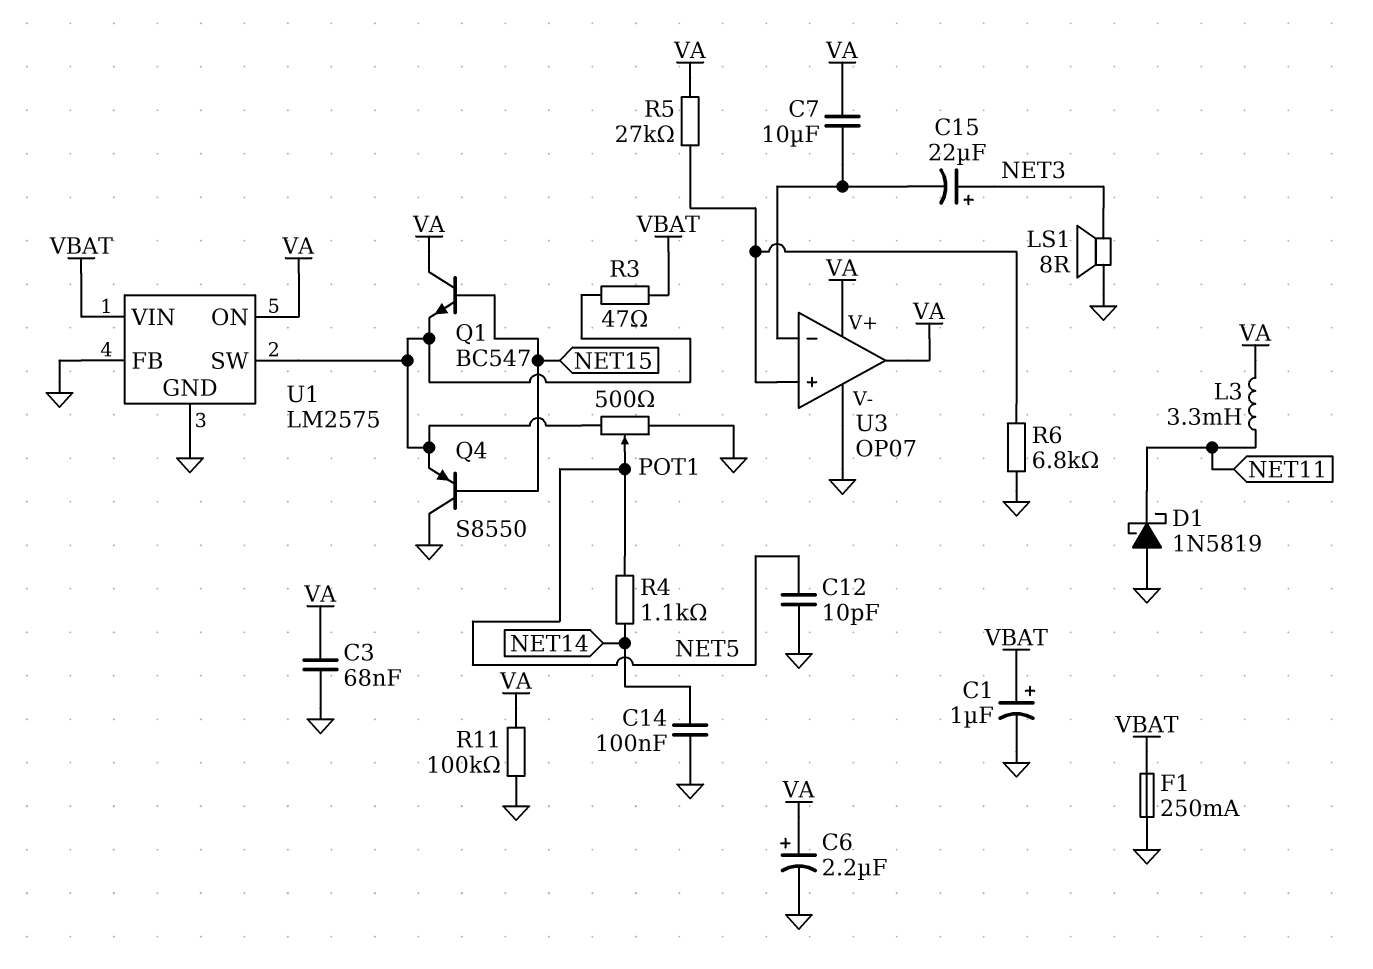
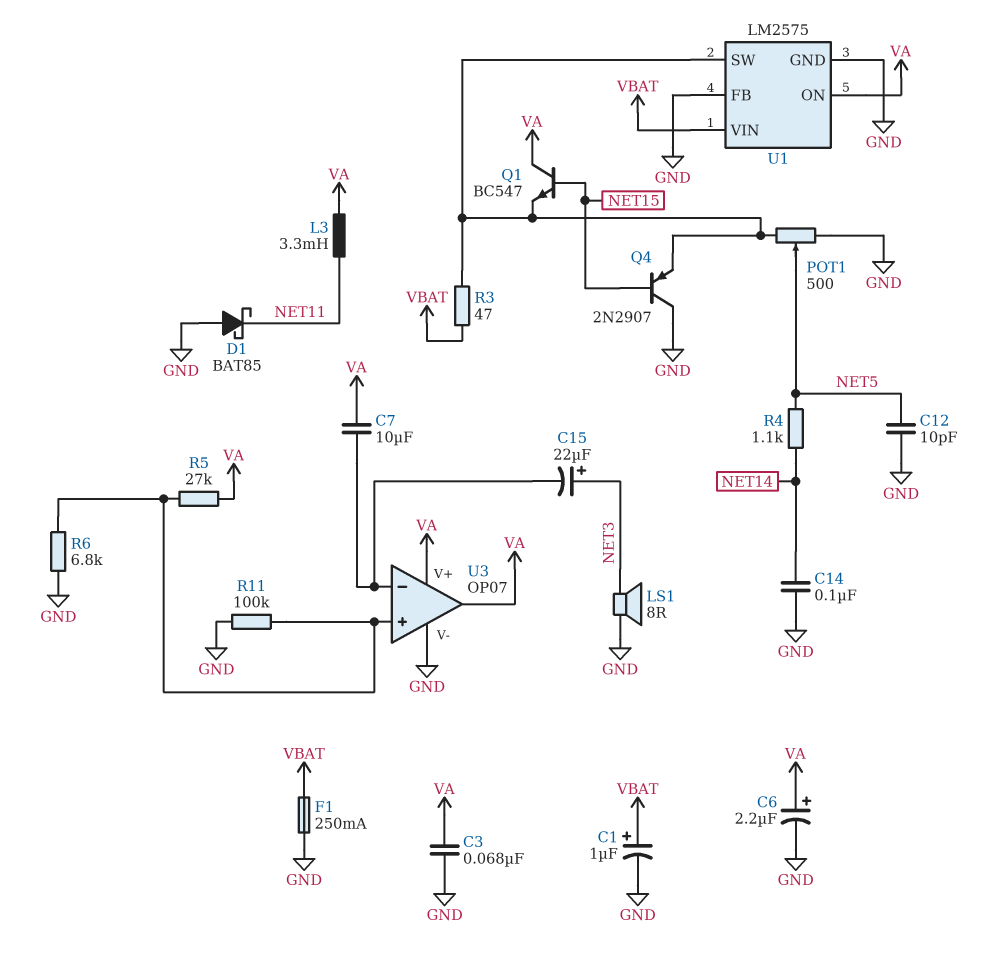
D1: schottky 1N5819 (A GND, K NET11) -> schottky BAT85 (A GND, K NET11)
Q4: PNP S8550 (B NET15, C GND, E U1/SW) -> PNP 2N2907 (B NET15, C GND, E U1/SW)
R11: 100k (GND, VA) -> 100k (GND, U3/in+)

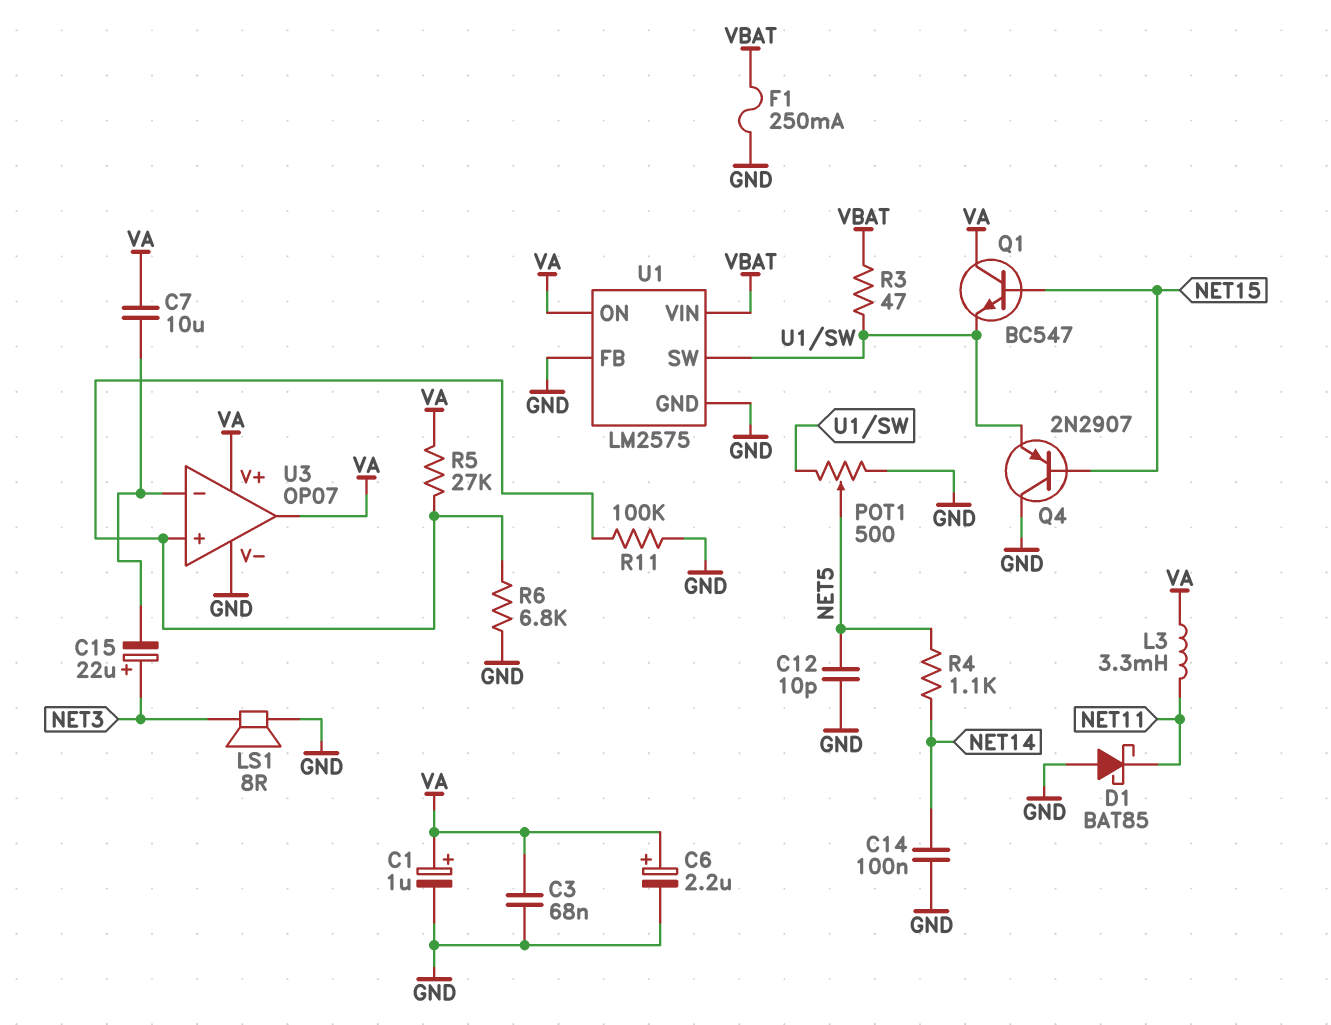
C1: 1uF (plus VBAT, minus GND) -> 1uF (plus VA, minus GND)

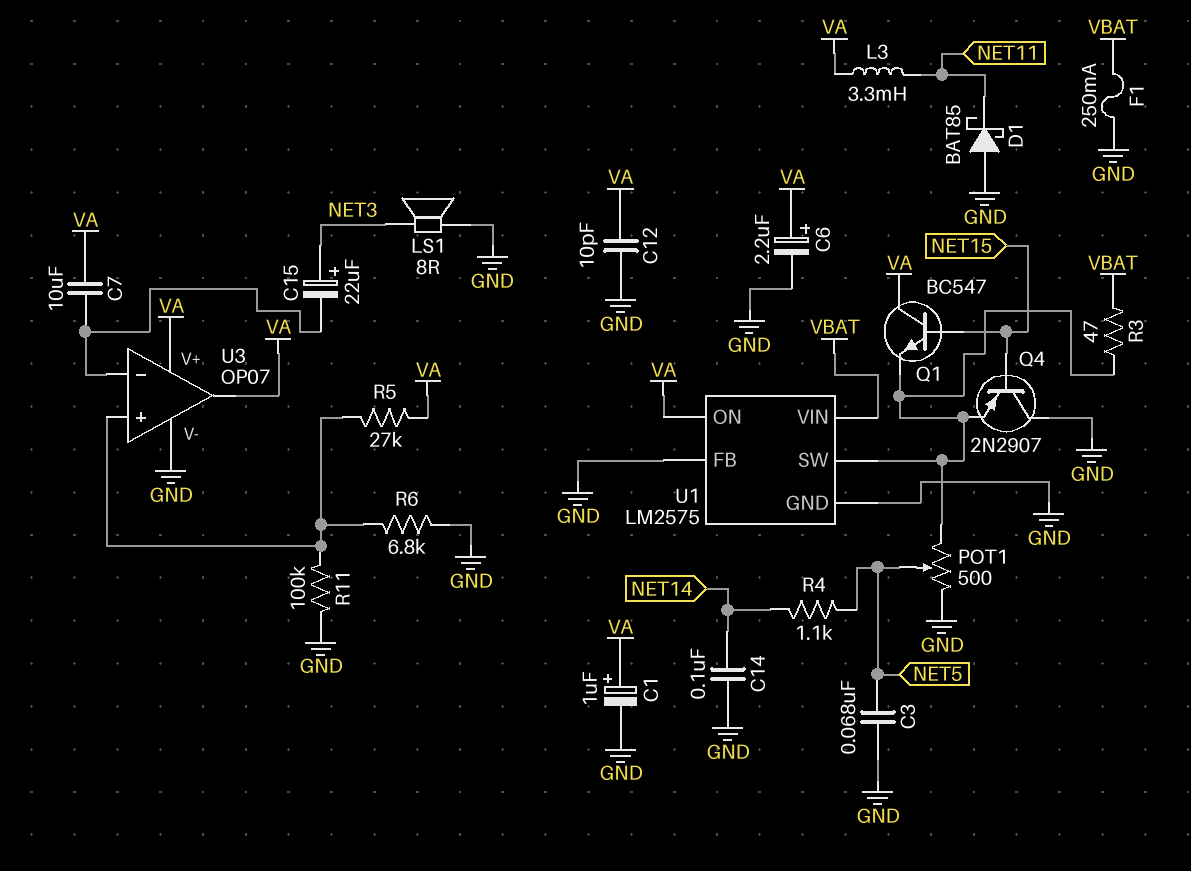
C3: 68nF (GND, VA) -> 68nF (GND, NET5)
C12: 10pF (GND, NET5) -> 10pF (GND, VA)

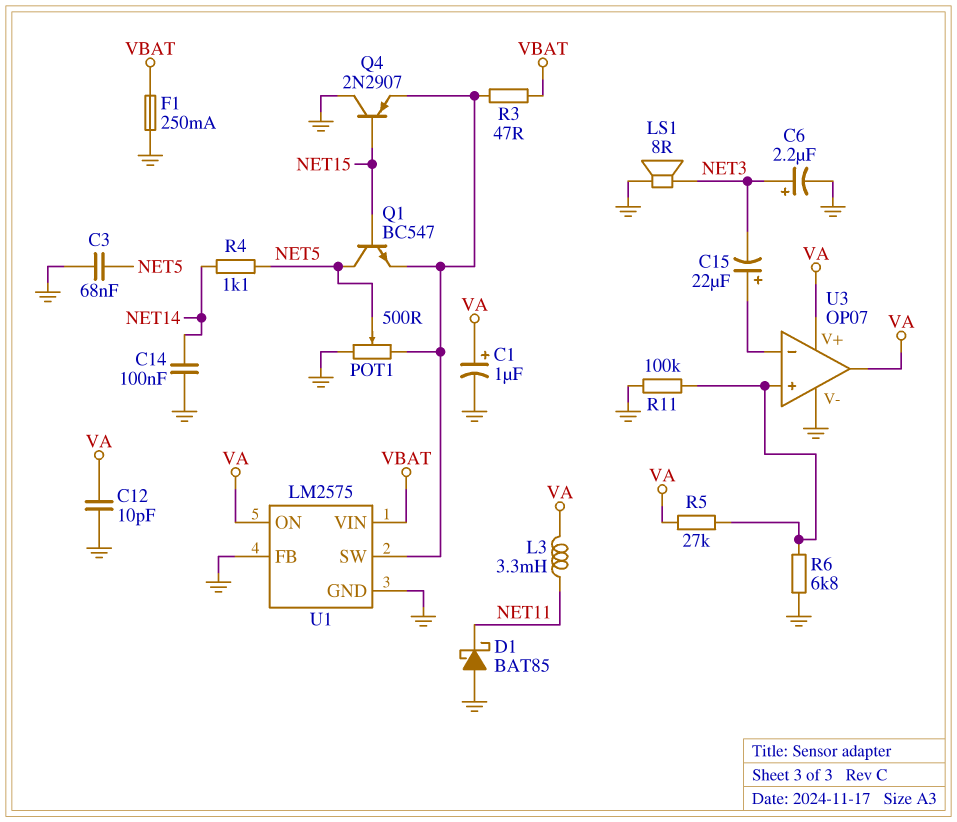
C6: 2.2uF (plus VA, minus GND) -> 2.2uF (plus NET3, minus GND)
C7: 10uF (U3/in-, VA) -> none
C15: 22uF (plus NET3, minus U3/in-) -> 22uF (plus U3/in-, minus NET3)
Q1: NPN BC547 (B NET15, C VA, E U1/SW) -> NPN BC547 (B NET15, C NET5, E U1/SW)

